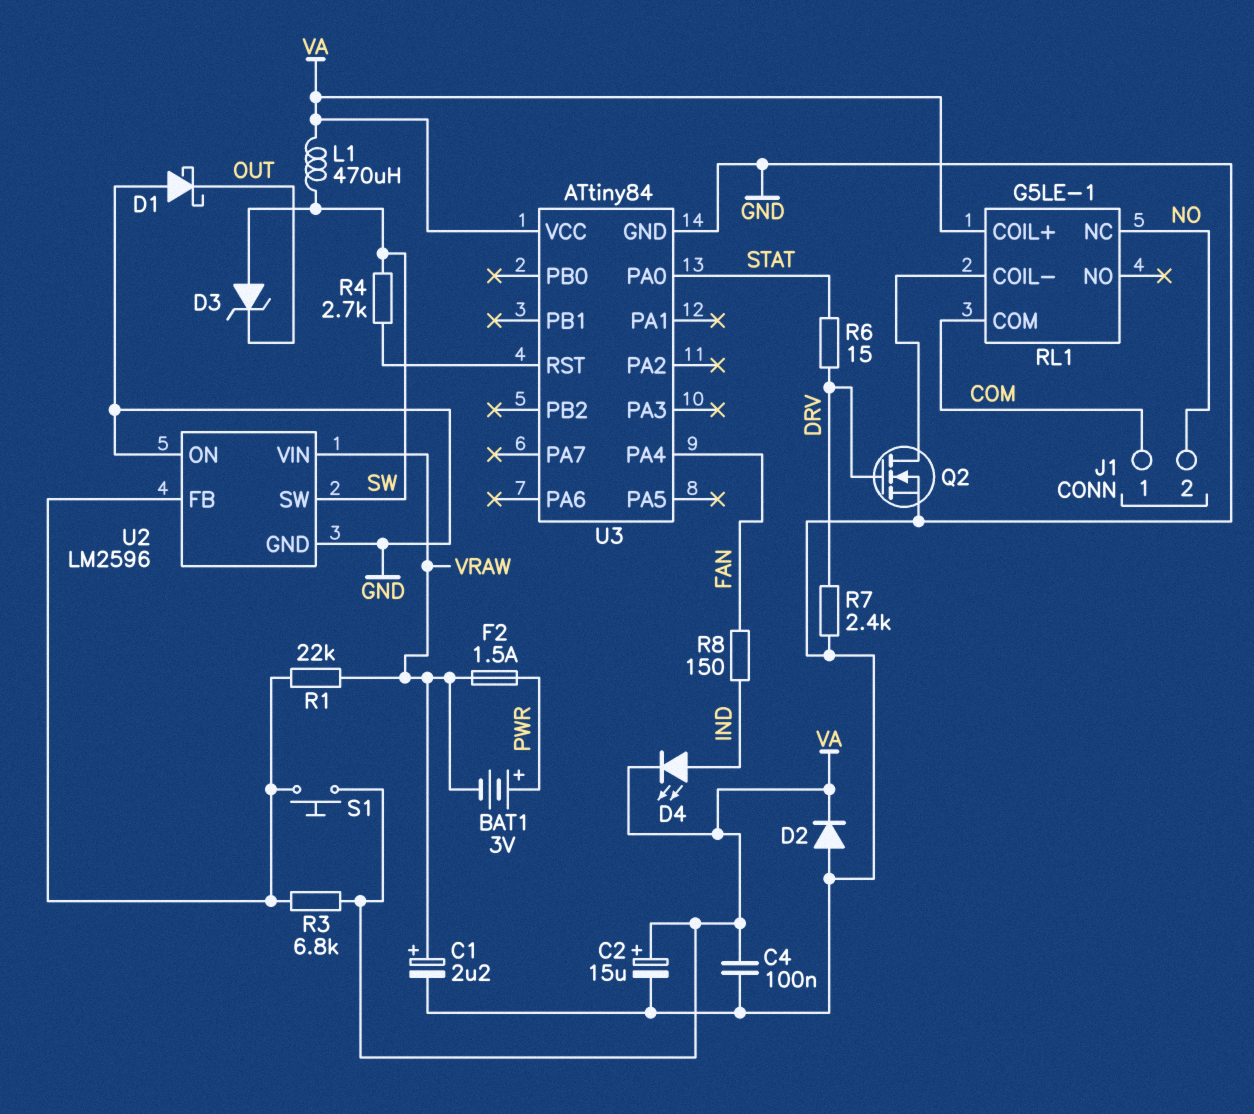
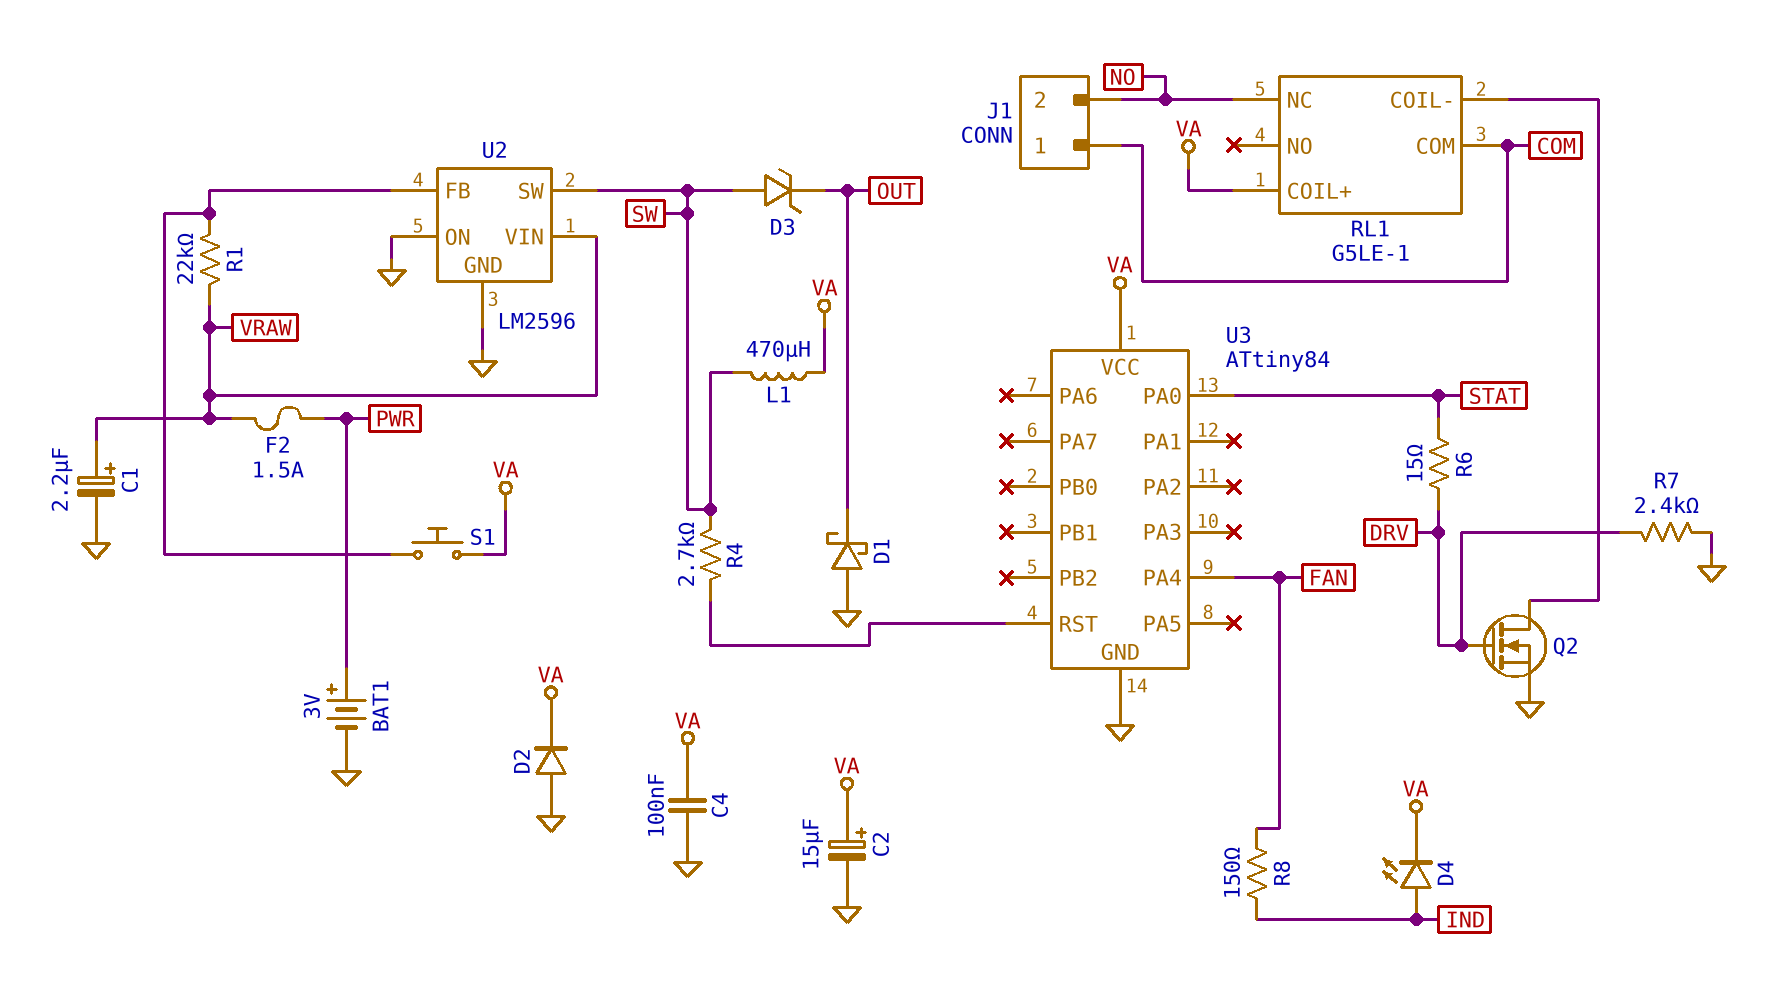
BAT1: 3V (plus PWR, minus VRAW) -> 3V (plus PWR, minus GND)
R3: 6.8k (U2/FB, VA) -> none

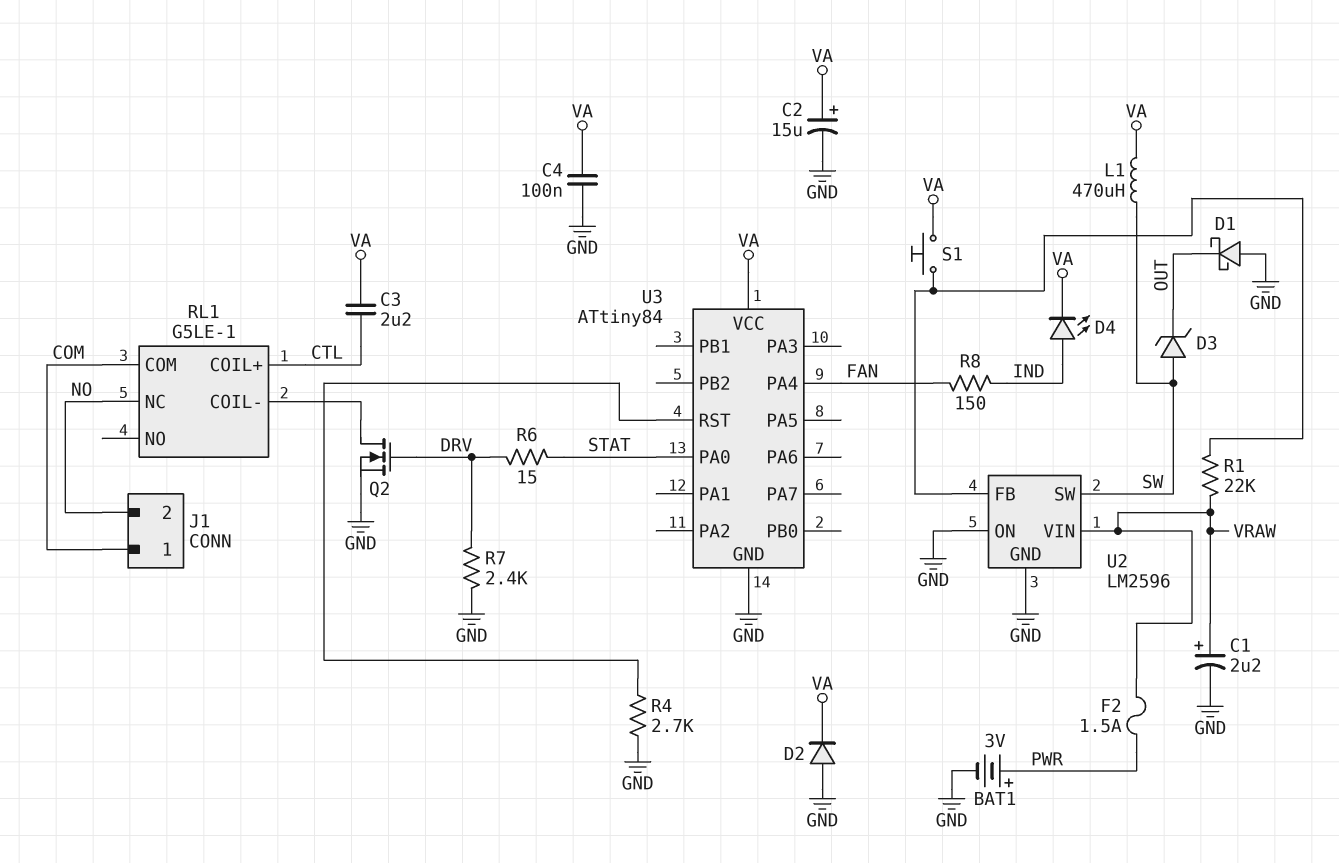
C3: none -> 2.2uF (CTL, VA)
R4: 2.7k (SW, U3/RST) -> 2.7k (GND, U3/RST)
RL1 pin COIL+: VA -> CTL

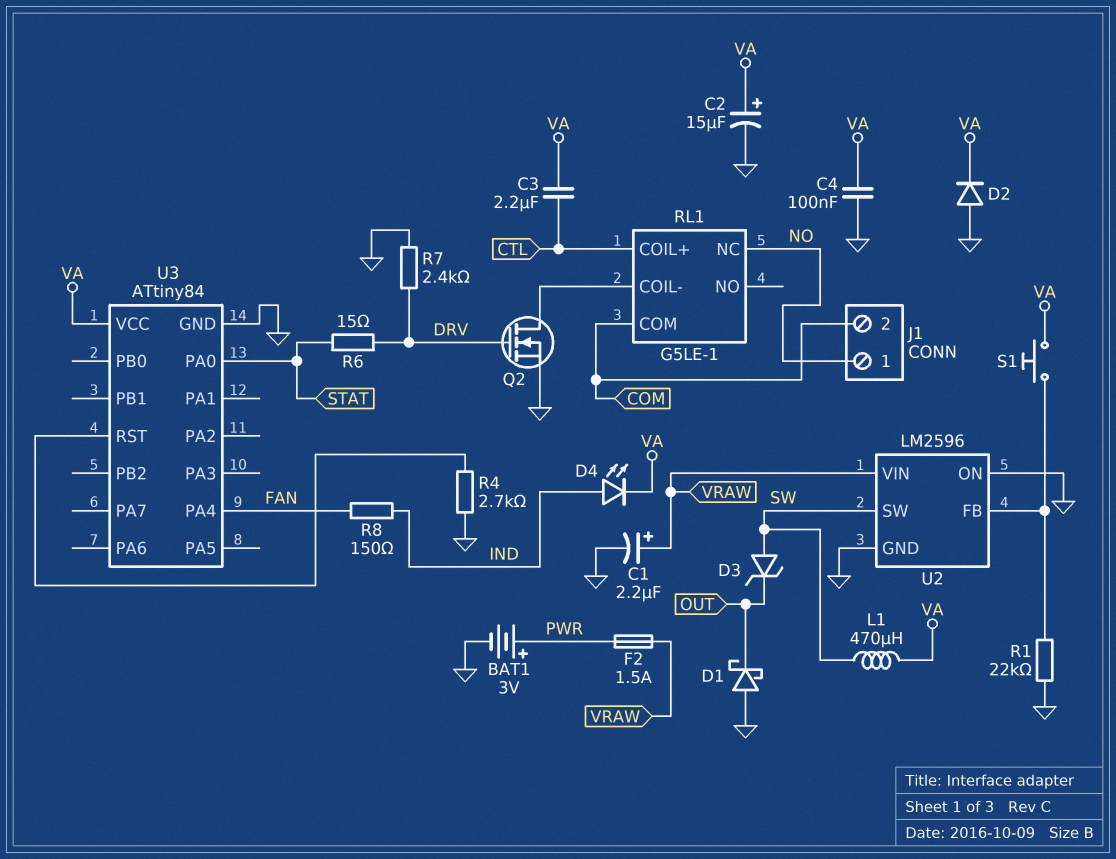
J1 pin 1: COM -> NO
J1 pin 2: NO -> COM
R1: 22k (U2/FB, VRAW) -> 22k (GND, U2/FB)

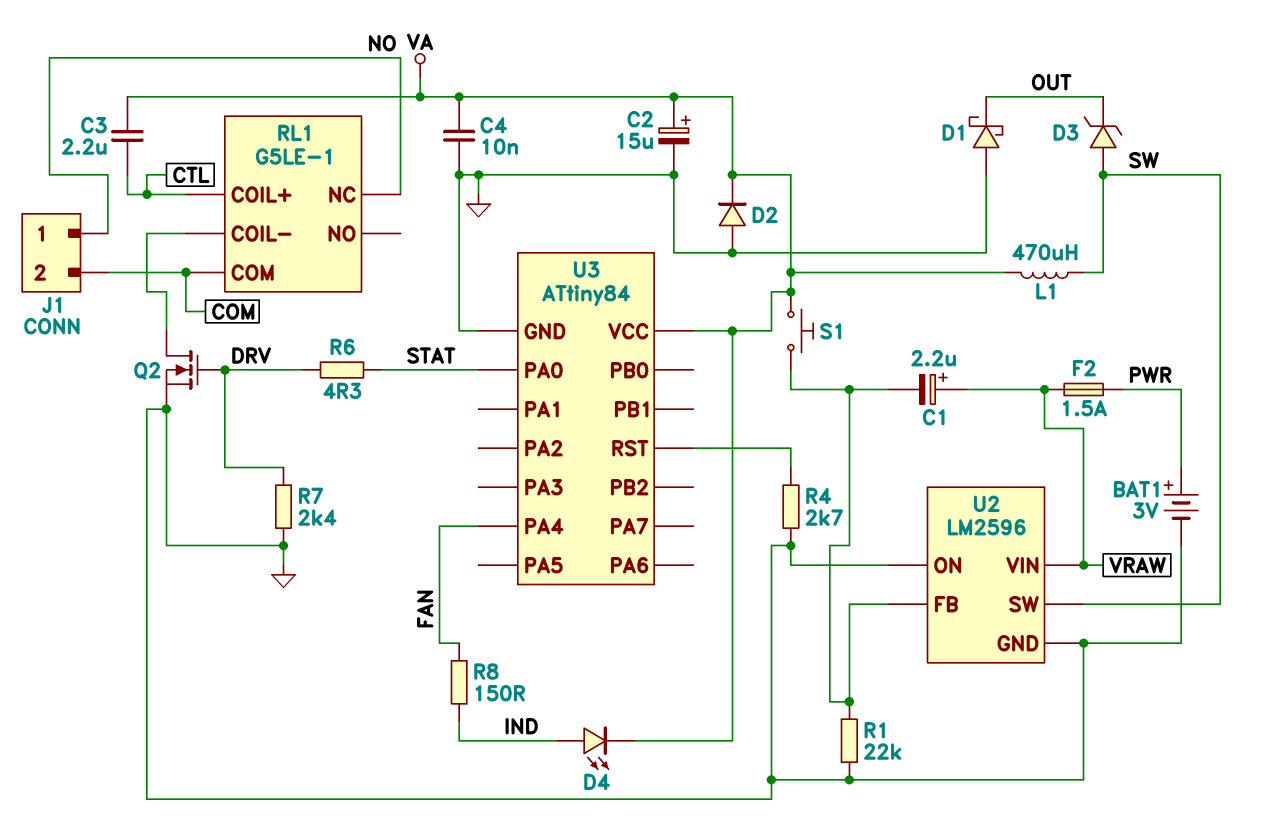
C1: 2.2uF (plus VRAW, minus GND) -> 2.2uF (plus VRAW, minus U2/FB)
C4: 100nF (GND, VA) -> 10nF (GND, VA)
R6: 15 (DRV, STAT) -> 4.3 (DRV, STAT)

